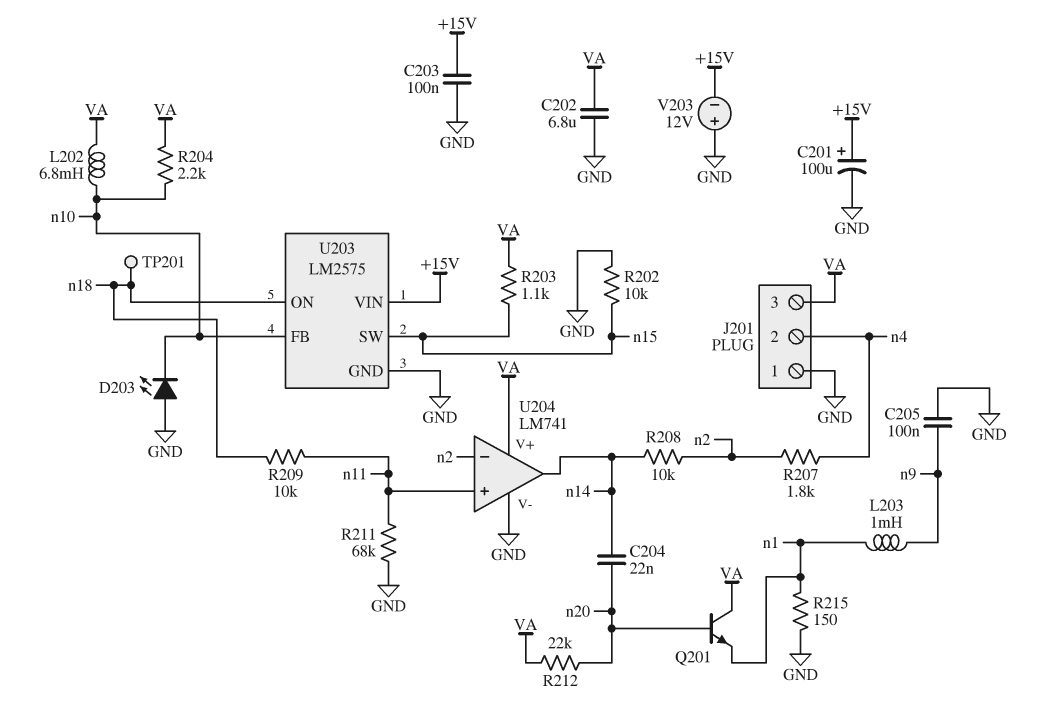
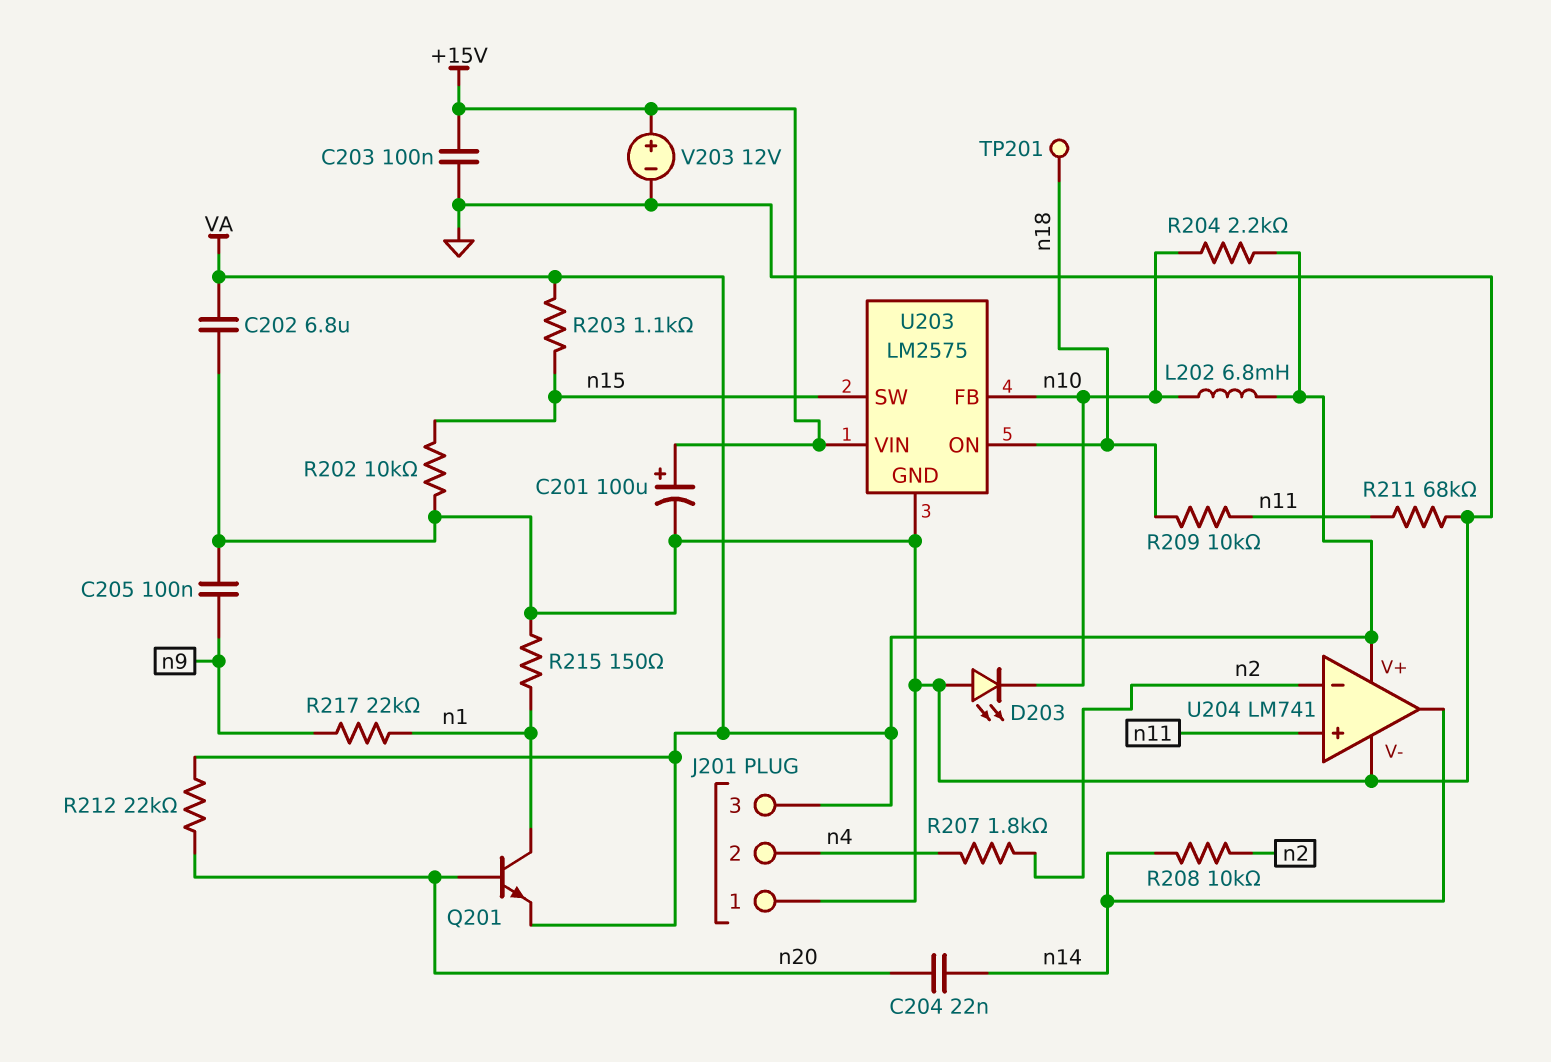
L203: 1mH (n1, n9) -> none
Q201: NPN (B n20, C VA, E n1) -> NPN (B n20, C n1, E VA)
R217: none -> 22k (n1, n9)
V203: 12V (plus GND, minus +15V) -> 12V (plus +15V, minus GND)

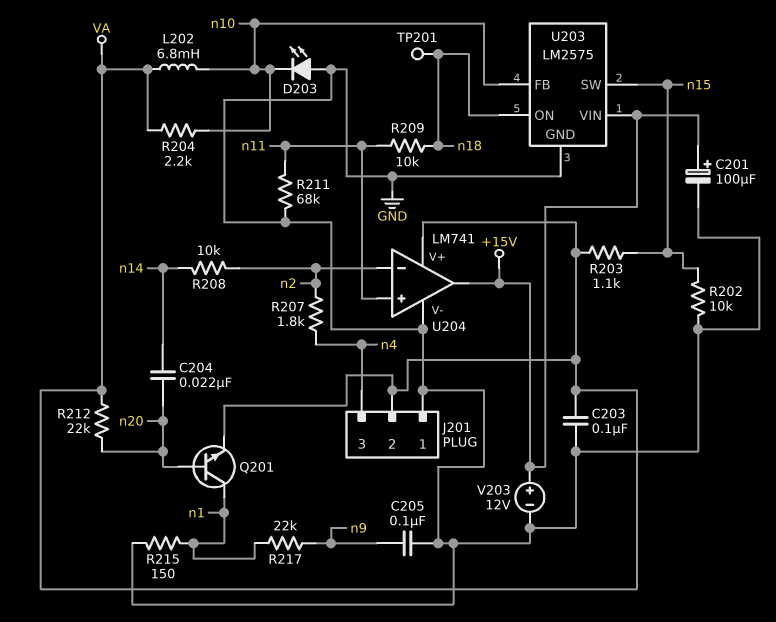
C202: 6.8uF (GND, VA) -> none
C203: 100nF (+15V, GND) -> 100nF (GND, VA)
J201 pin 2: n4 -> VA
J201 pin 3: VA -> n4
U204 pin out: n14 -> +15V

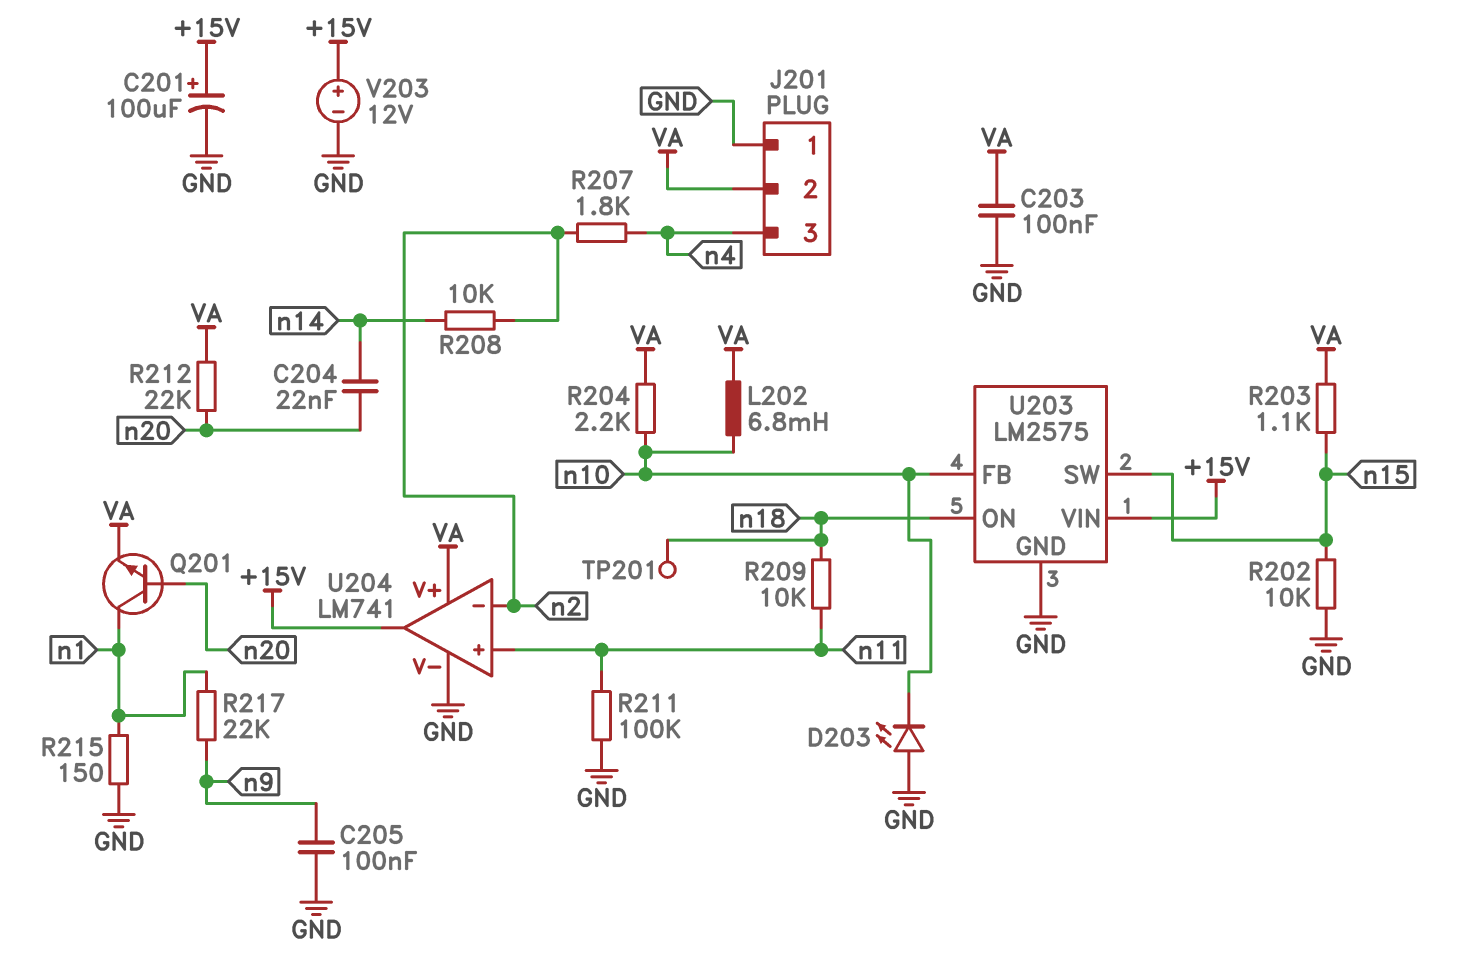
R211: 68k (GND, n11) -> 100k (GND, n11)

